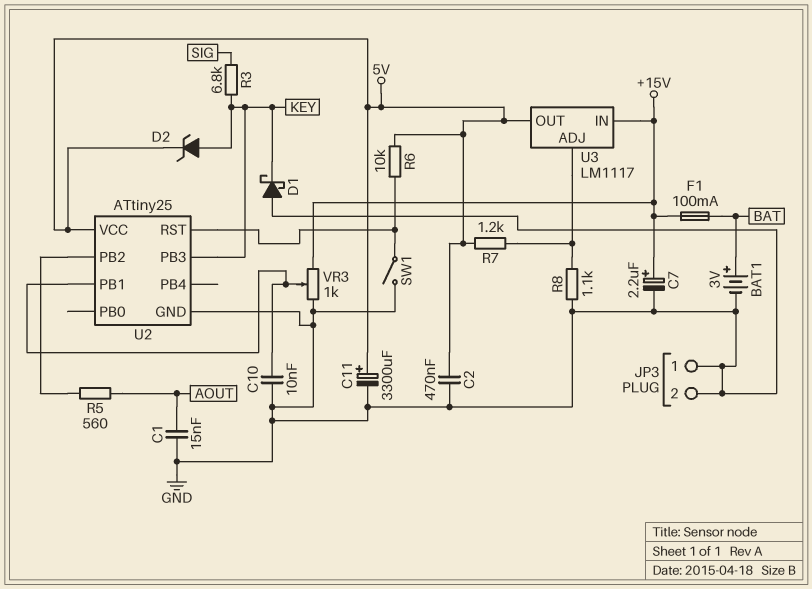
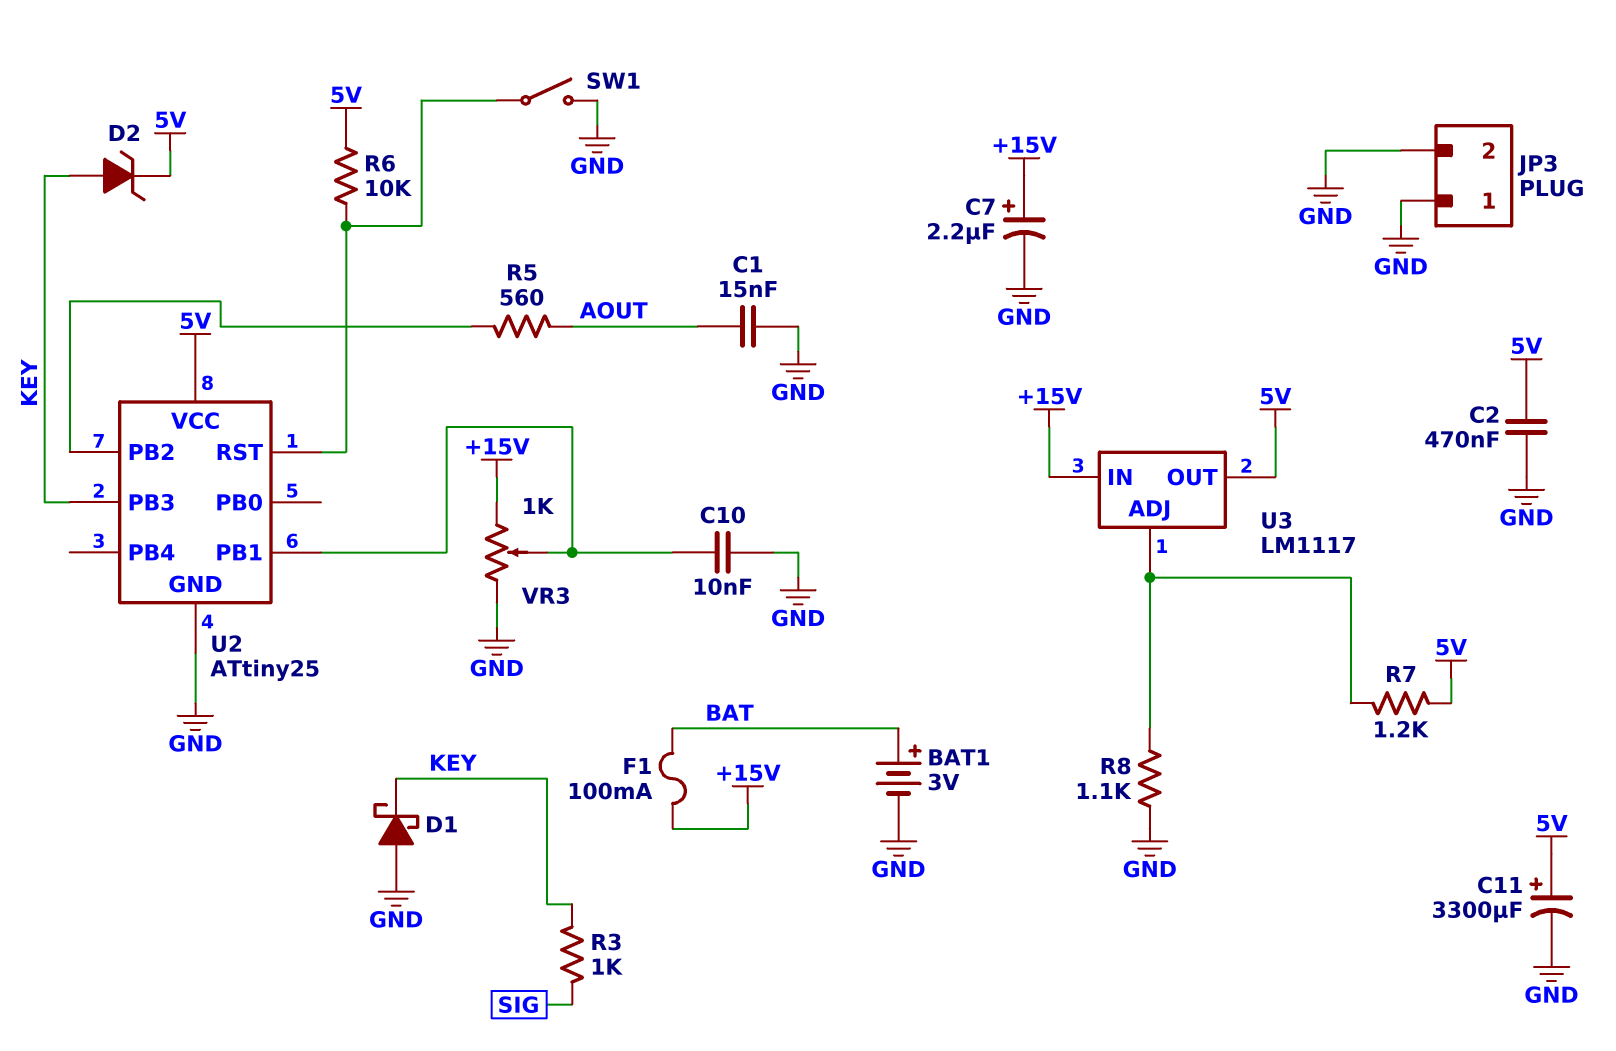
R3: 6.8k (KEY, SIG) -> 1k (KEY, SIG)

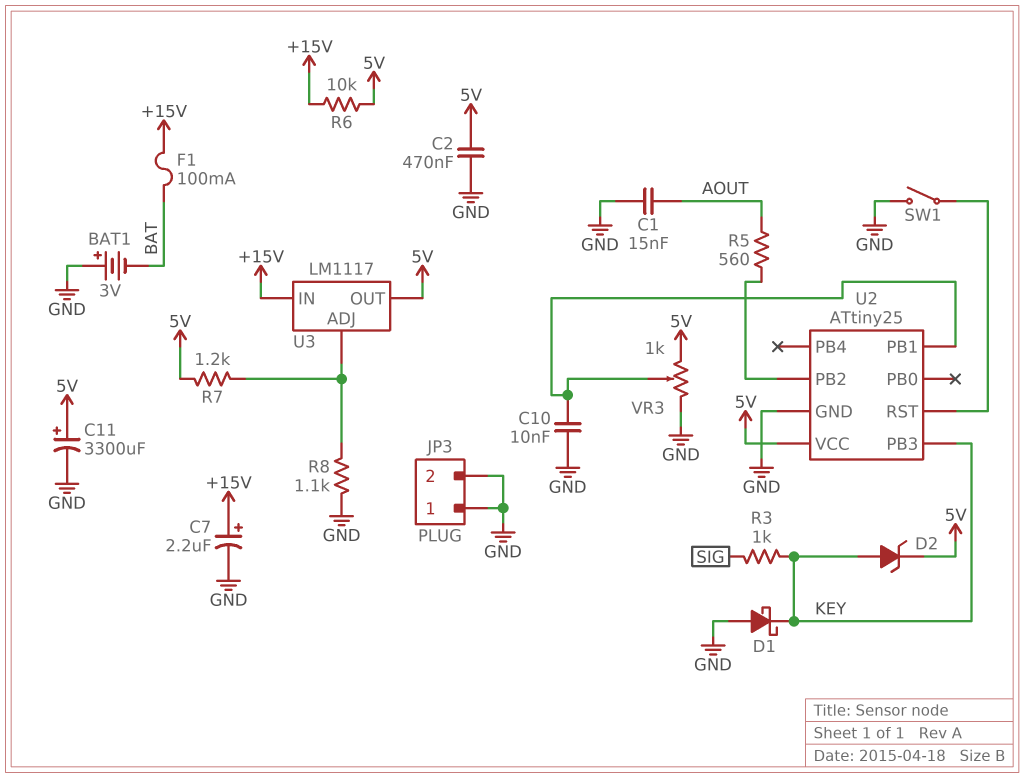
BAT1: 3V (plus BAT, minus GND) -> 3V (plus GND, minus BAT)
R6: 10k (5V, U2/RST) -> 10k (+15V, 5V)
VR3: 1k (+15V, GND, wiper U2/PB1) -> 1k (5V, GND, wiper U2/PB1)

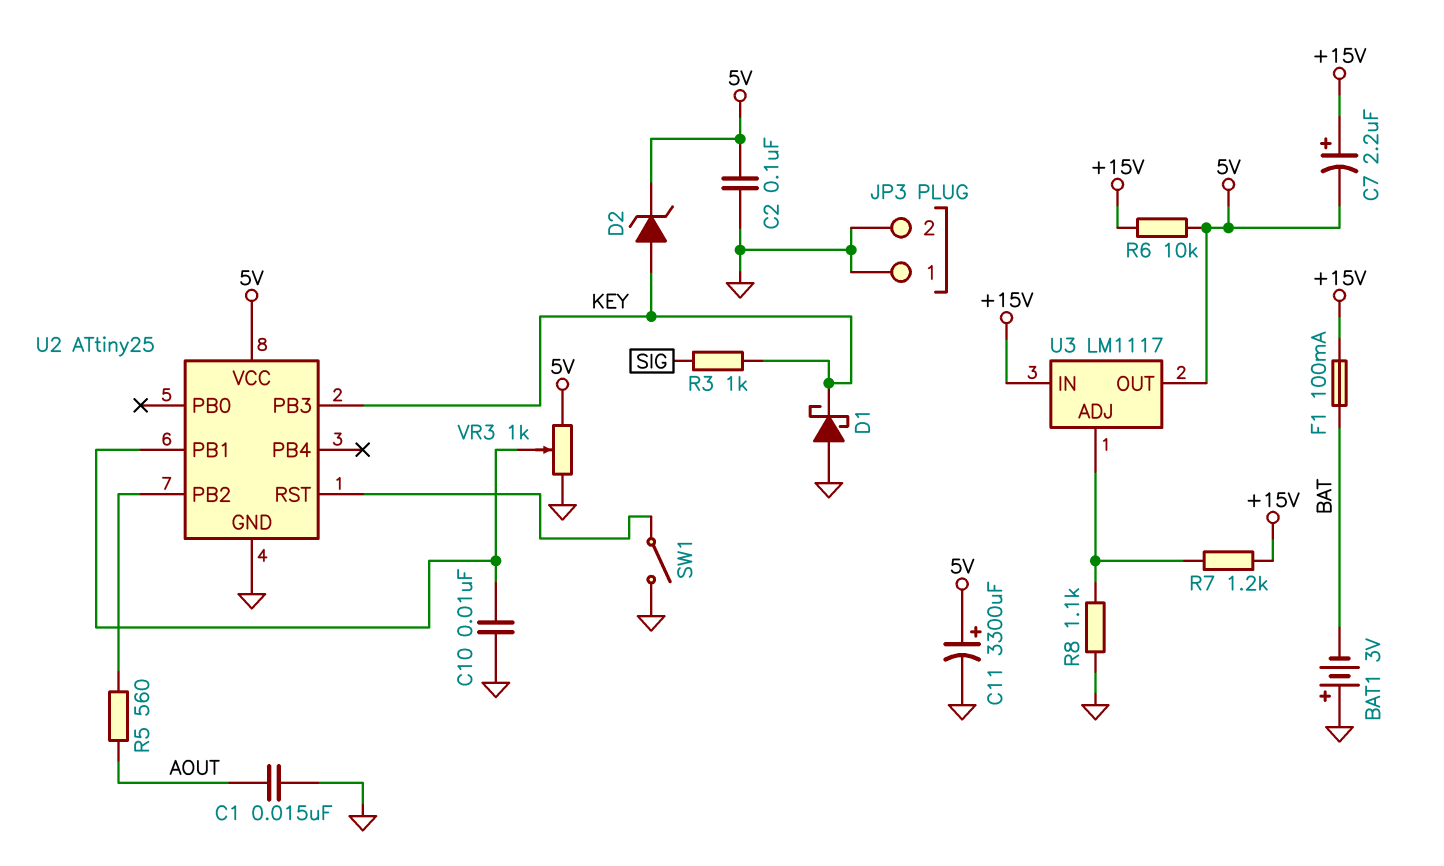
C2: 470nF (5V, GND) -> 100nF (5V, GND)
C7: 2.2uF (plus +15V, minus GND) -> 2.2uF (plus +15V, minus 5V)
R7: 1.2k (5V, U3/ADJ) -> 1.2k (+15V, U3/ADJ)

